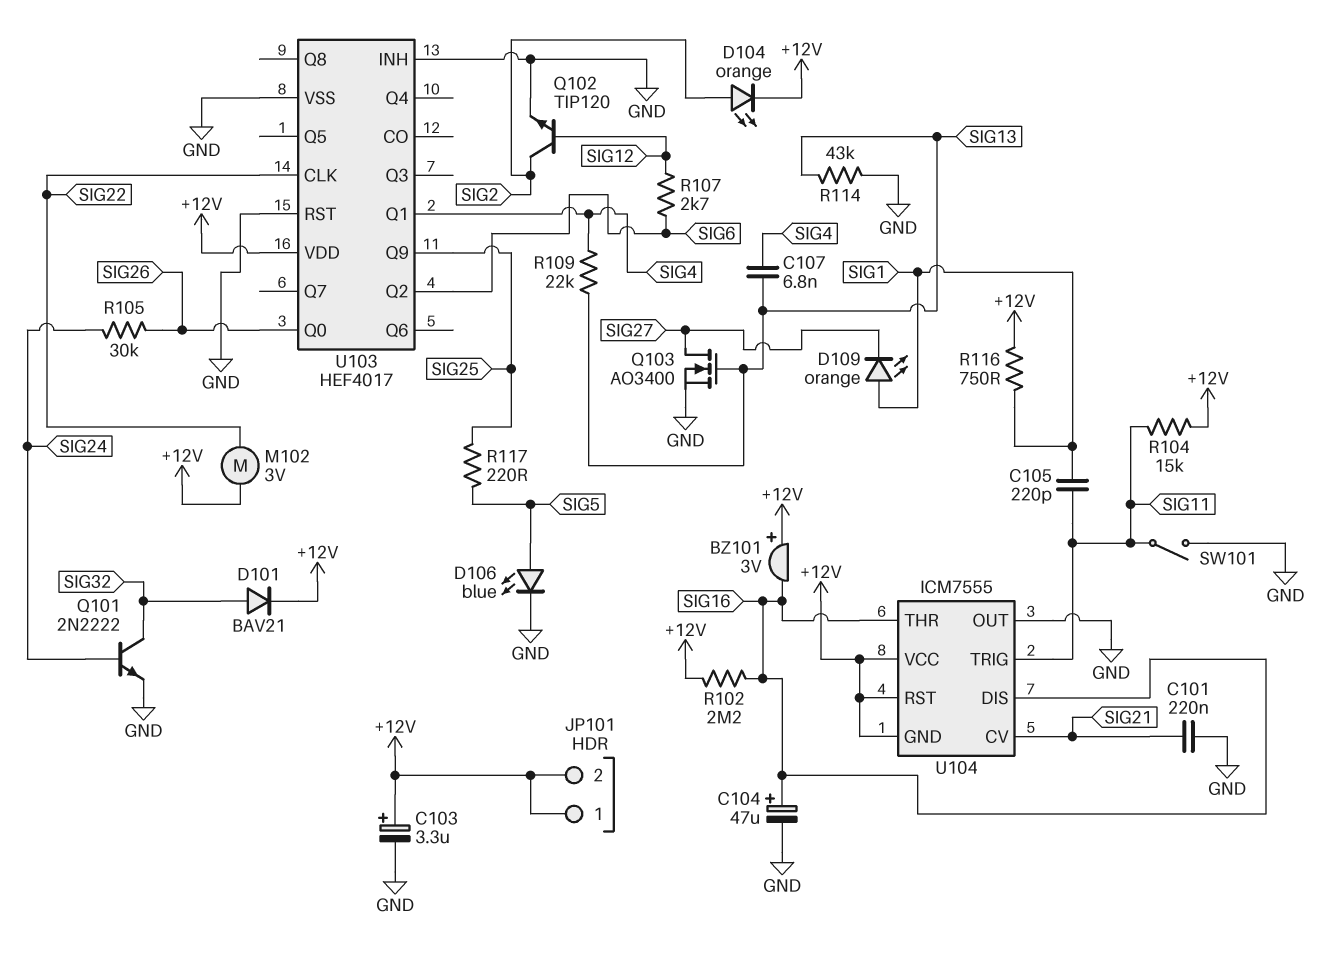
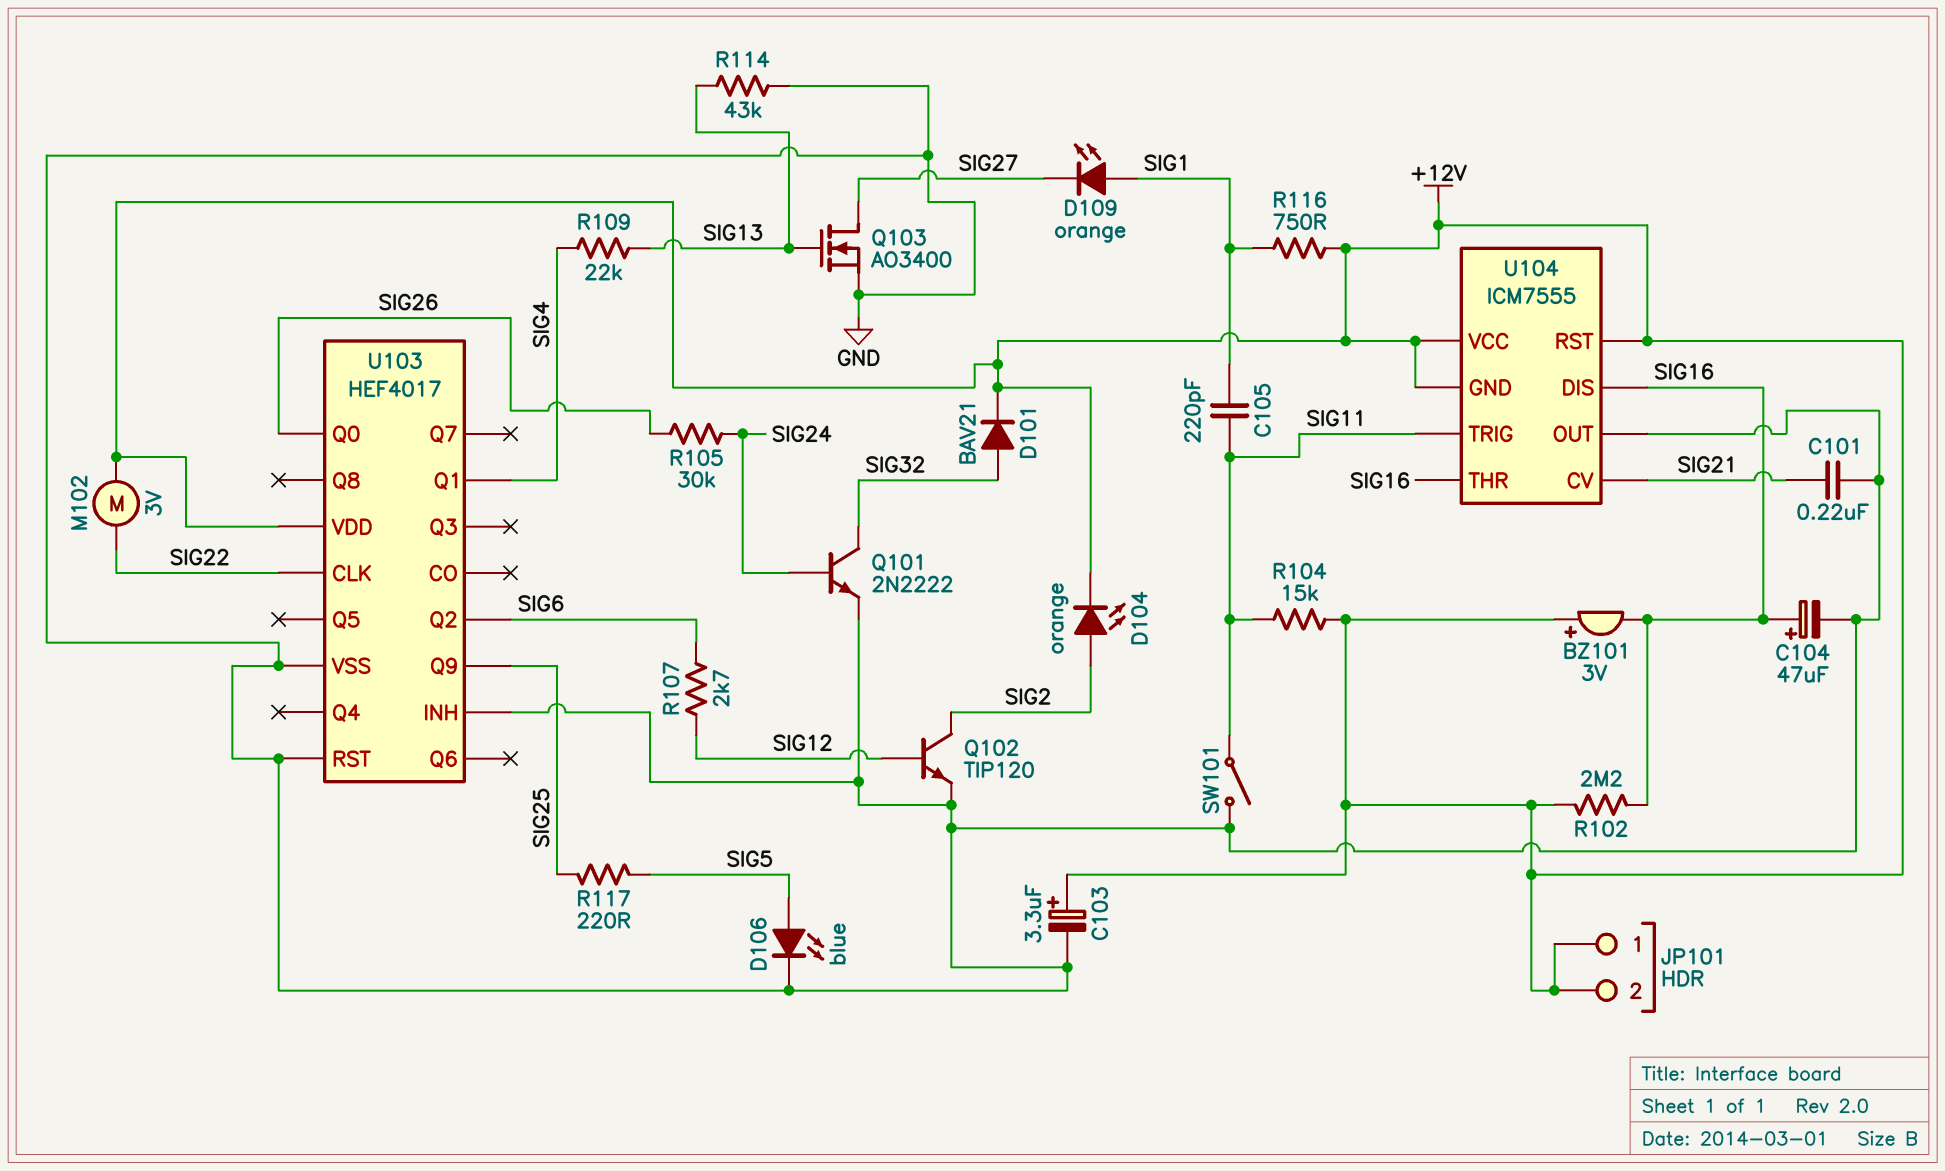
C107: 6.8nF (SIG4, SIG13) -> none

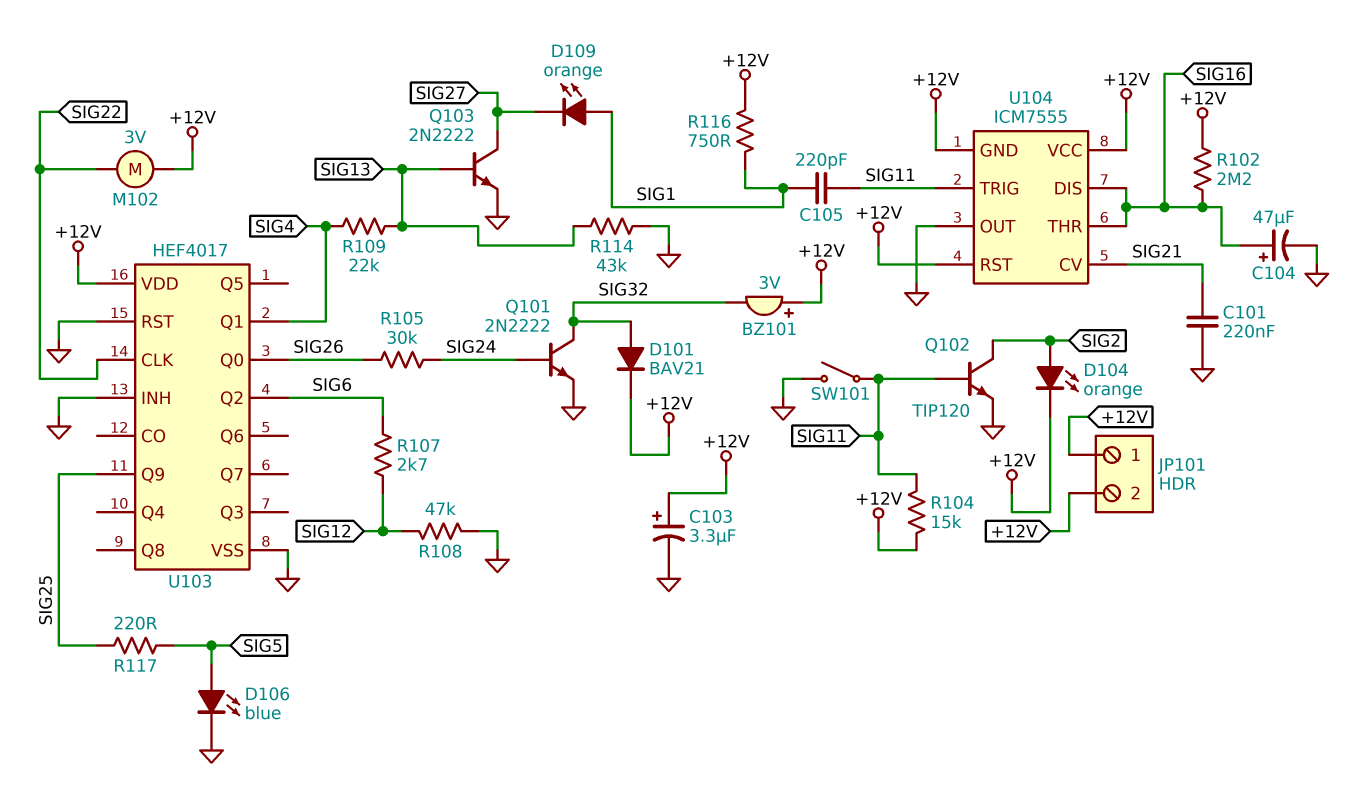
BZ101: buzzer 3V (plus +12V, minus SIG16) -> buzzer 3V (plus +12V, minus SIG32)
Q102: NPN TIP120 (B SIG12, C SIG2, E GND) -> NPN TIP120 (B SIG11, C SIG2, E GND)
Q103: NMOS AO3400 (G SIG13, D SIG27, S GND) -> NPN 2N2222 (B SIG13, C SIG27, E GND)
R108: none -> 47k (GND, SIG12)

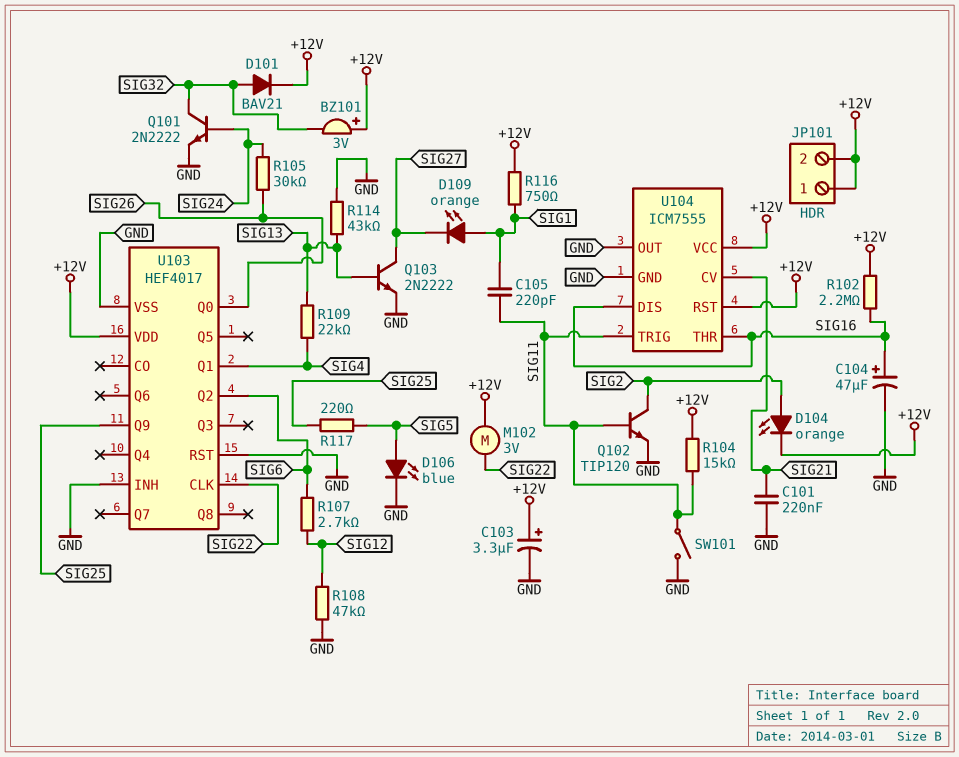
U104 pin GND: +12V -> GND

